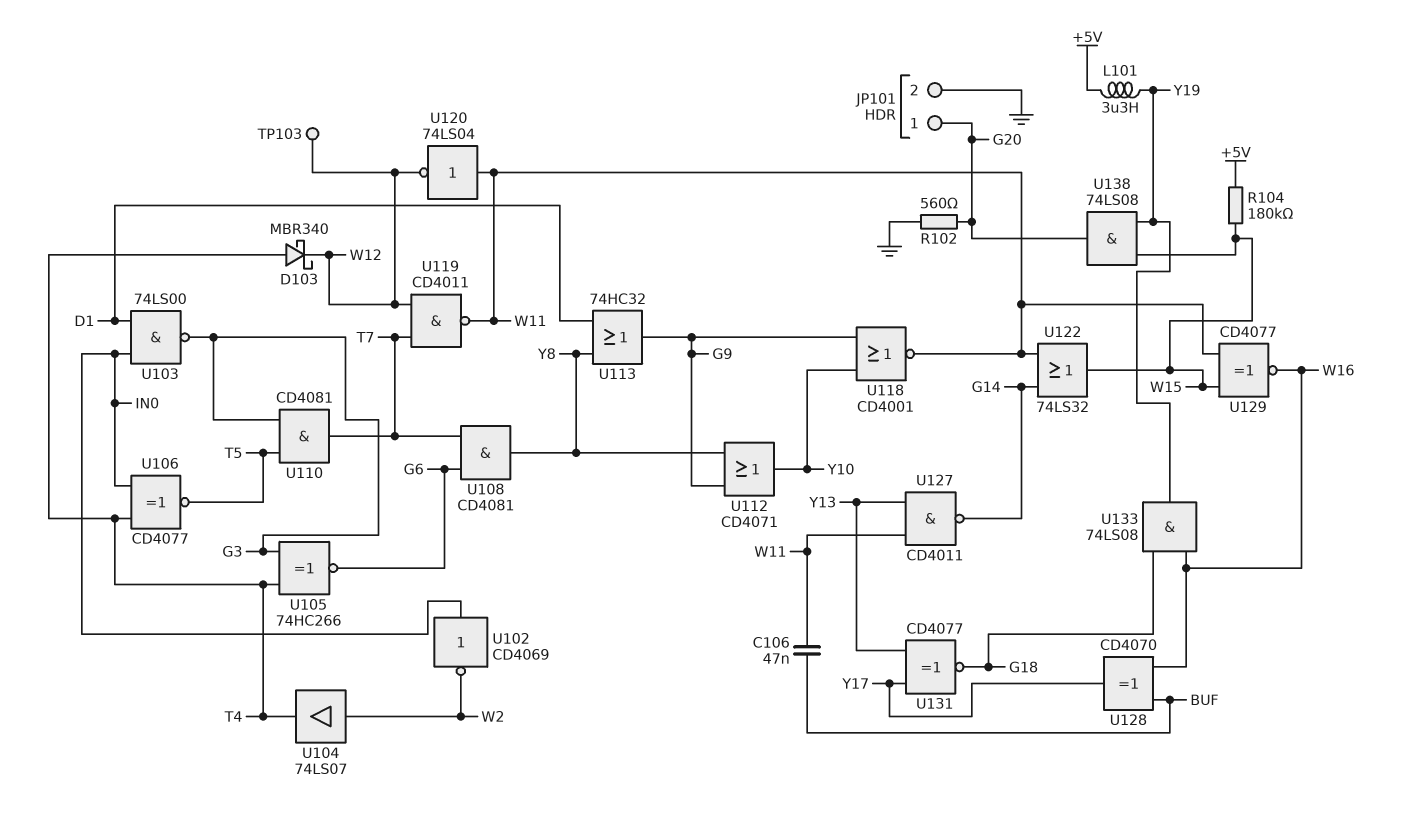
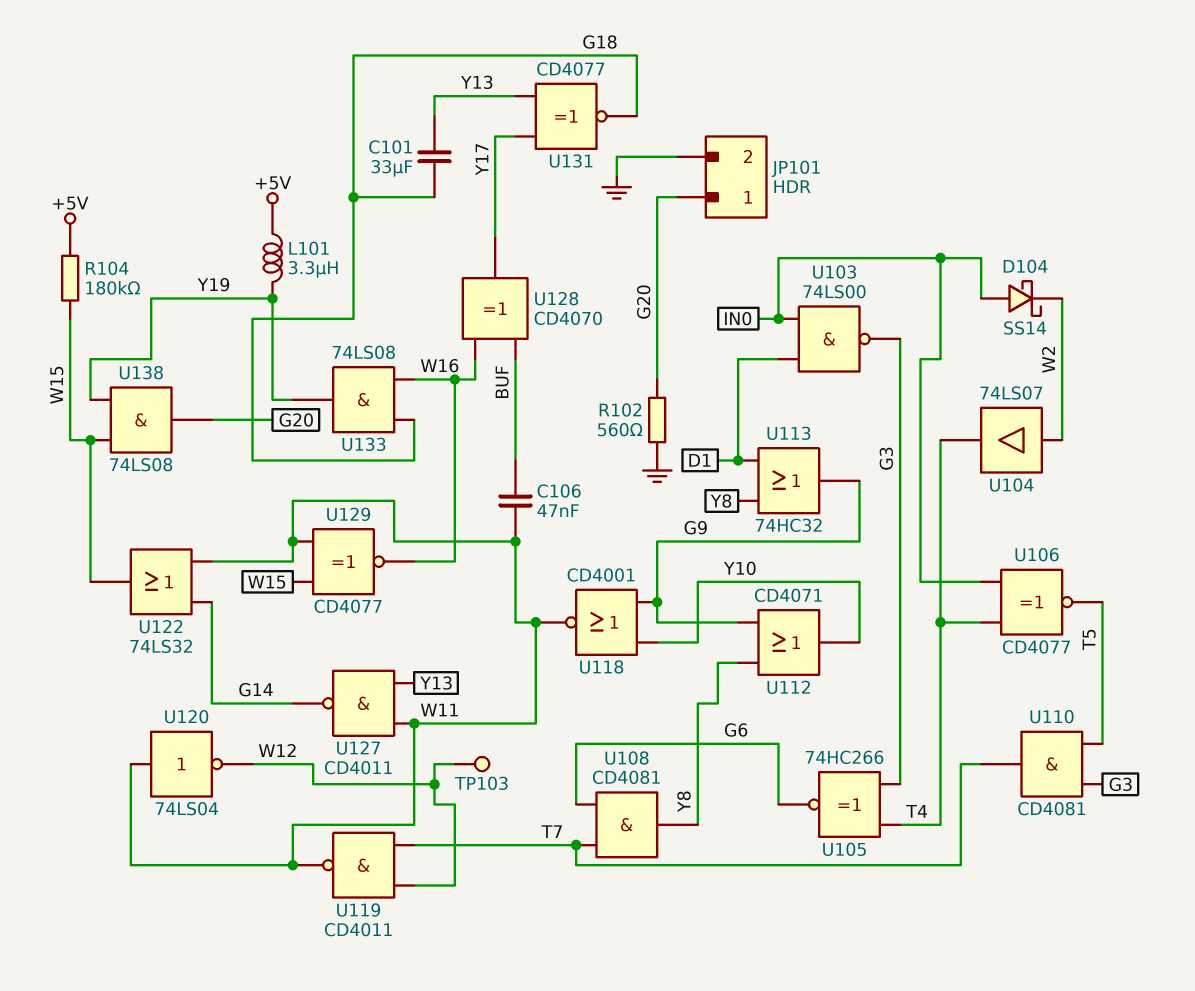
C101: none -> 33uF (G18, Y13)
D103: schottky MBR340 (A T4, K W12) -> none
D104: none -> schottky SS14 (A IN0, K W2)
U102: NOT CD4069 (in IN0, out W2) -> none

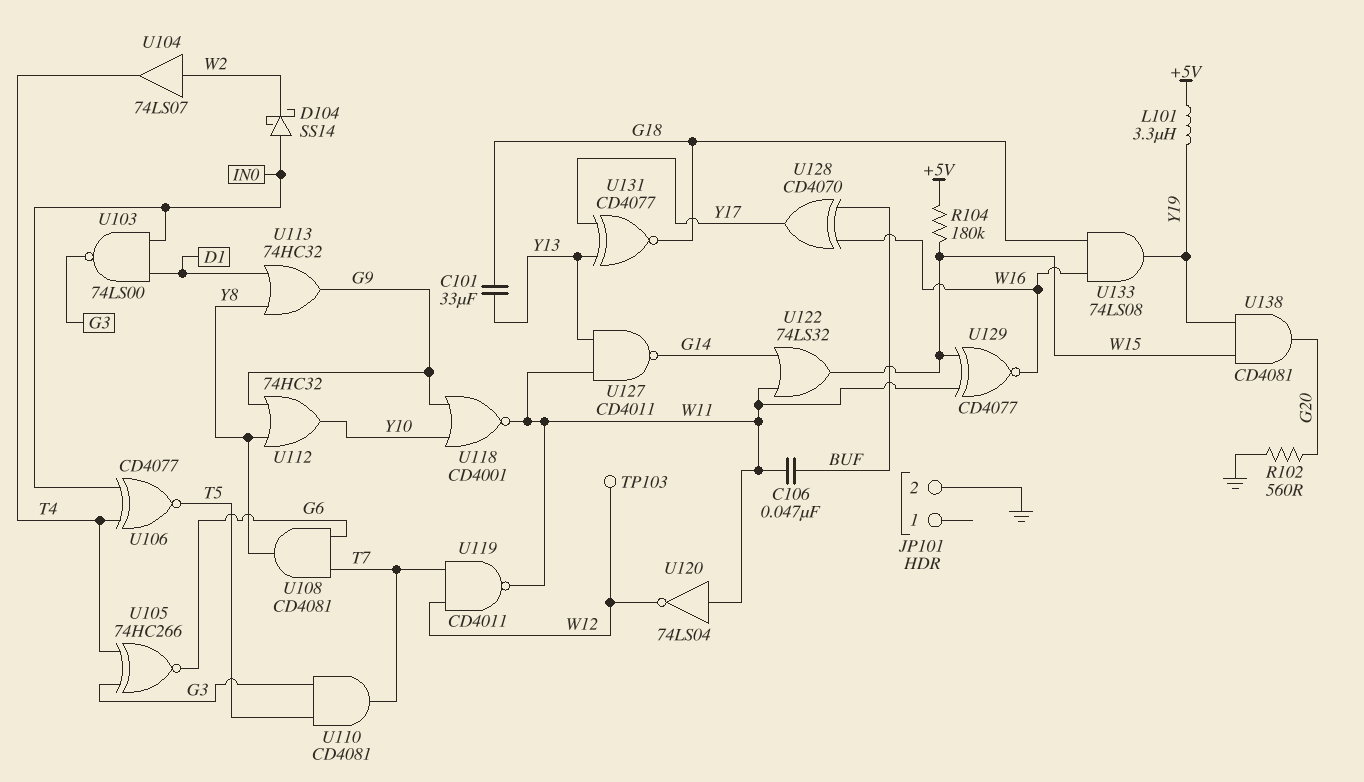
JP101 pin 1: G20 -> none
U112: OR CD4071 (in G9, in Y8, out Y10) -> OR 74HC32 (in G9, in Y8, out Y10)
U138: AND 74LS08 (in W15, in Y19, out G20) -> AND CD4081 (in W15, in Y19, out G20)

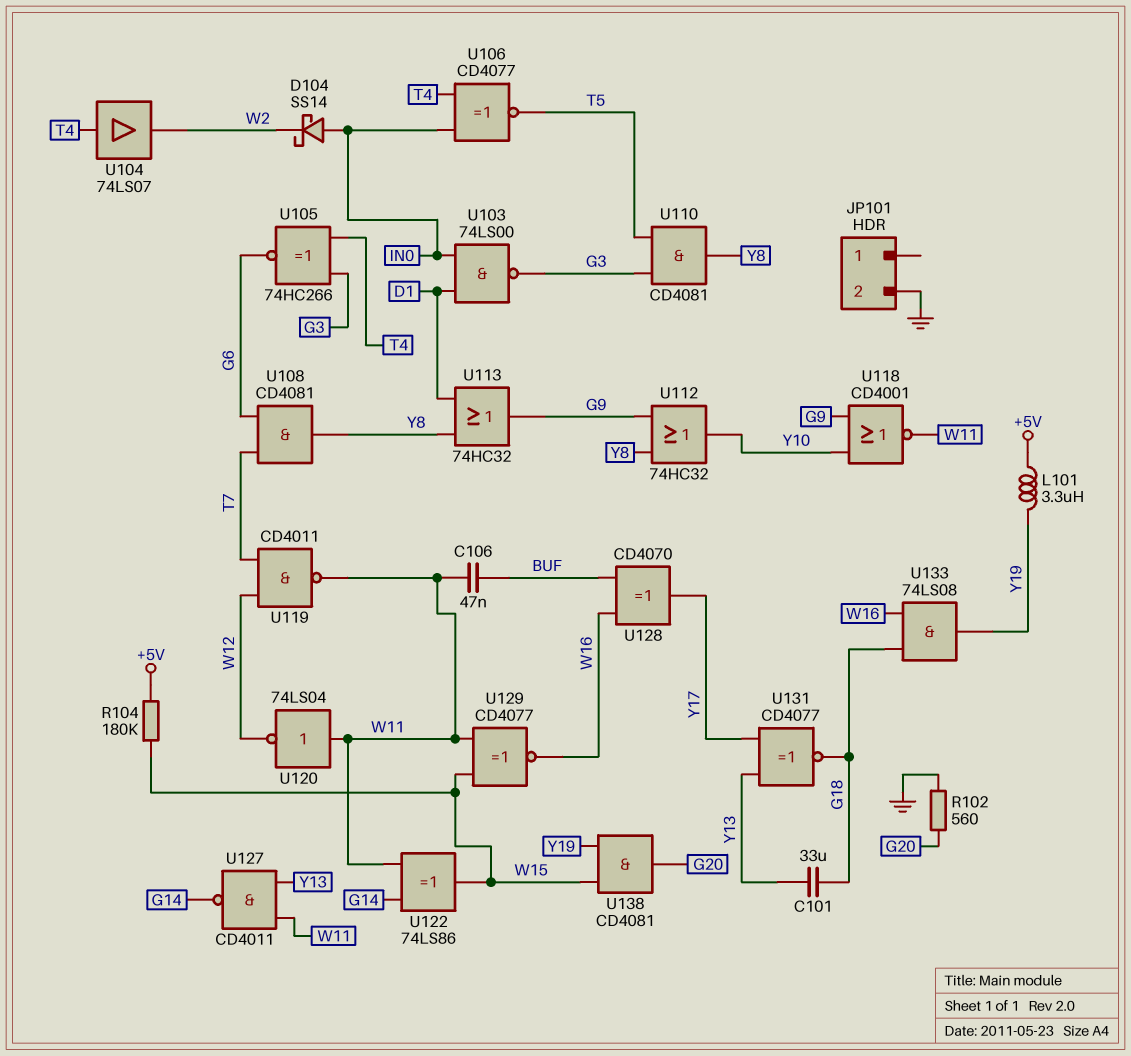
TP103: test point (W12) -> none
U104: buffer 74LS07 (in W2, out T4) -> buffer 74LS07 (in T4, out W2)
U110: AND CD4081 (in G3, in T5, out T7) -> AND CD4081 (in G3, in T5, out Y8)
U122: OR 74LS32 (in G14, in W11, out W15) -> XOR 74LS86 (in G14, in W11, out W15)

